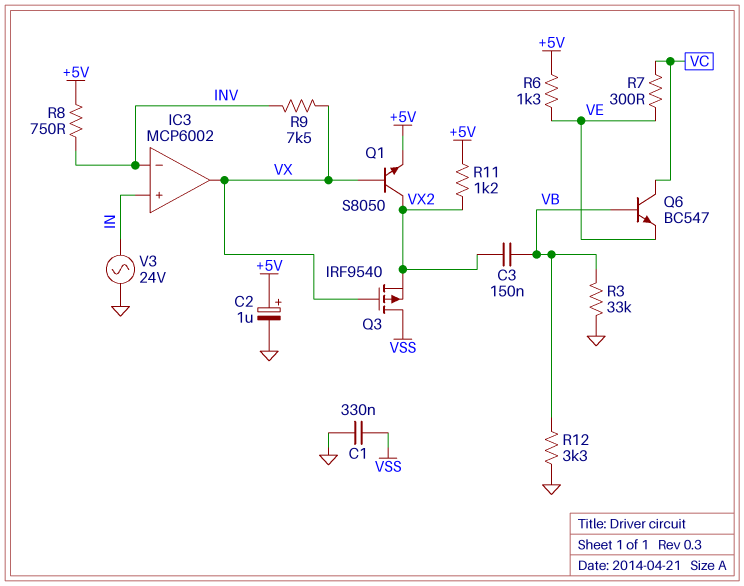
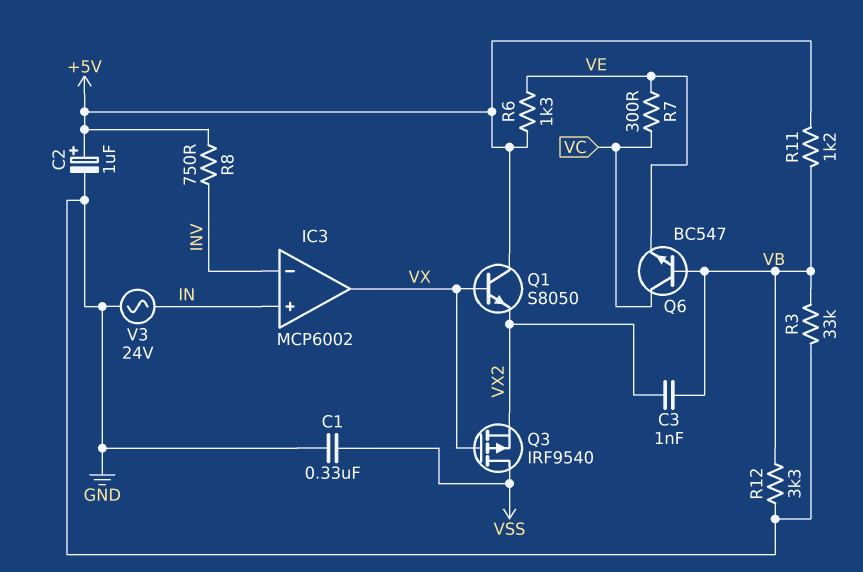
C3: 150nF (VB, VX2) -> 1nF (VB, VX2)
Q1: NPN S8050 (B VX, C VX2, E +5V) -> NPN S8050 (B VX, C +5V, E VX2)
R9: 7.5k (INV, VX) -> none
R11: 1.2k (+5V, VX2) -> 1.2k (+5V, VB)

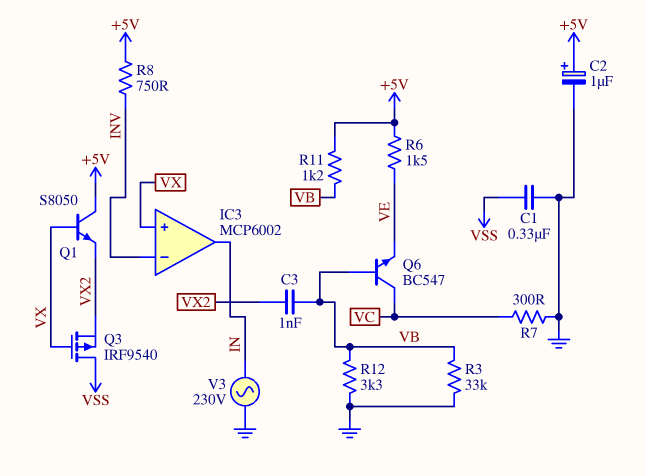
IC3 pin in+: IN -> VX
IC3 pin out: VX -> IN
R6: 1.3k (+5V, VE) -> 1.5k (+5V, VE)
R7: 300 (VC, VE) -> 300 (GND, VC)
V3: AC 24V (GND, IN) -> AC 230V (GND, IN)

